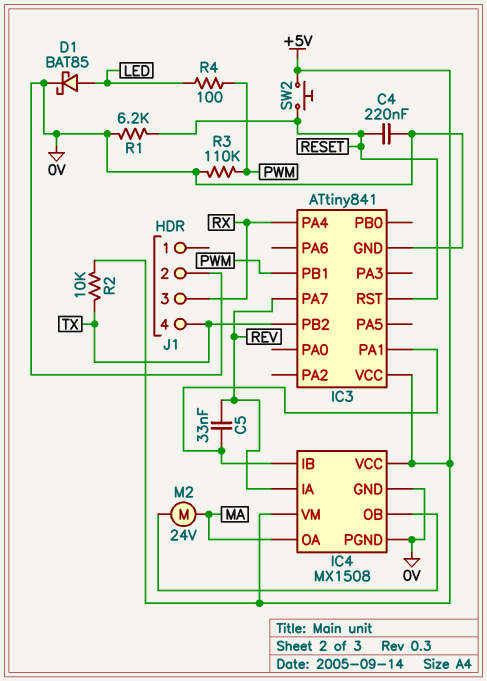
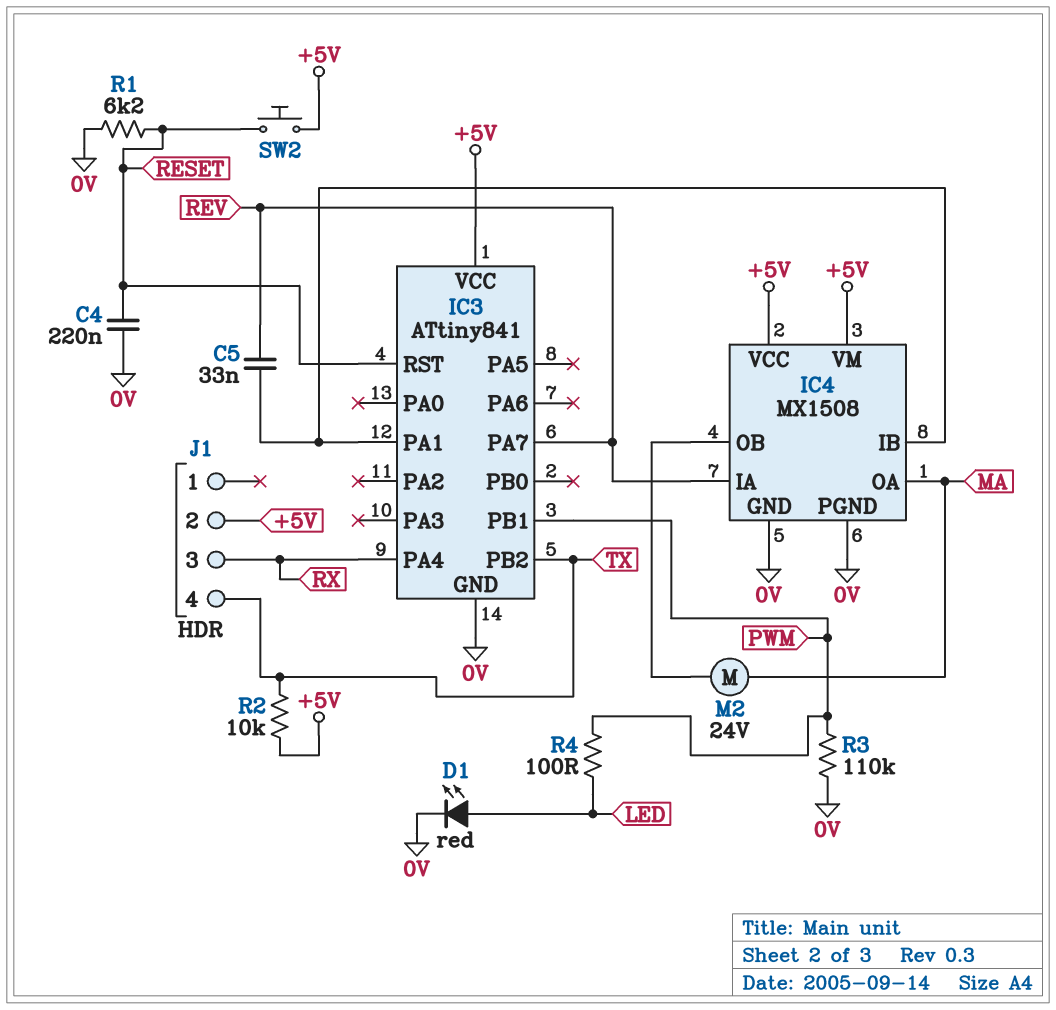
D1: schottky BAT85 (A LED, K 0V) -> LED red (A LED, K 0V)
J1 pin 2: 0V -> +5V

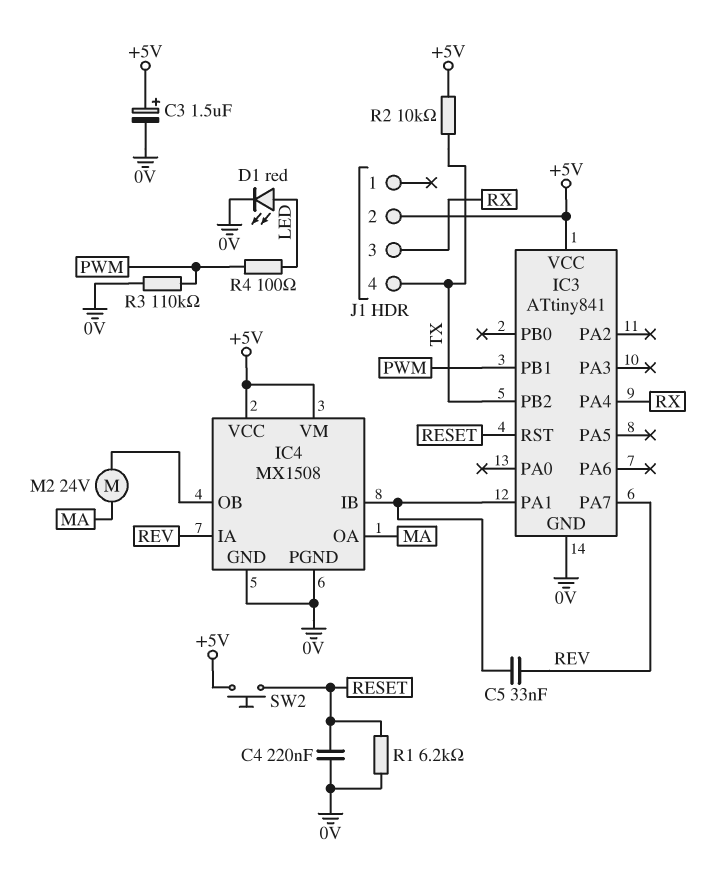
C3: none -> 1.5uF (plus +5V, minus 0V)

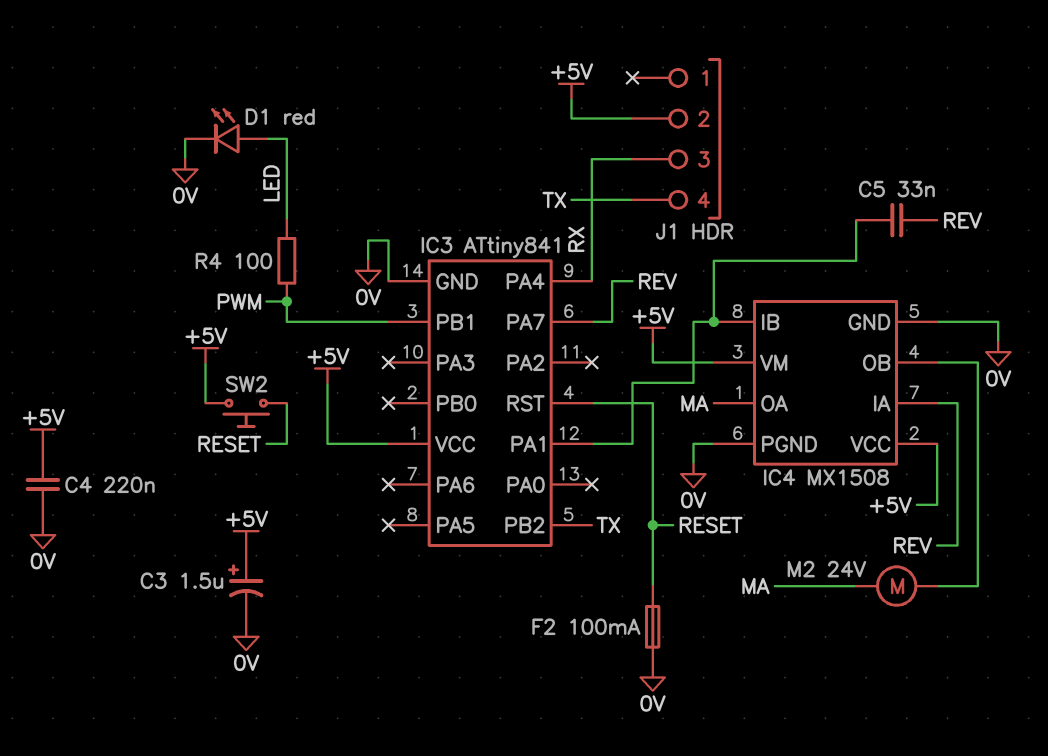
C4: 220nF (0V, RESET) -> 220nF (+5V, 0V)
F2: none -> 100mA (0V, RESET)
R1: 6.2k (0V, RESET) -> none
R2: 10k (+5V, TX) -> none
R3: 110k (0V, PWM) -> none

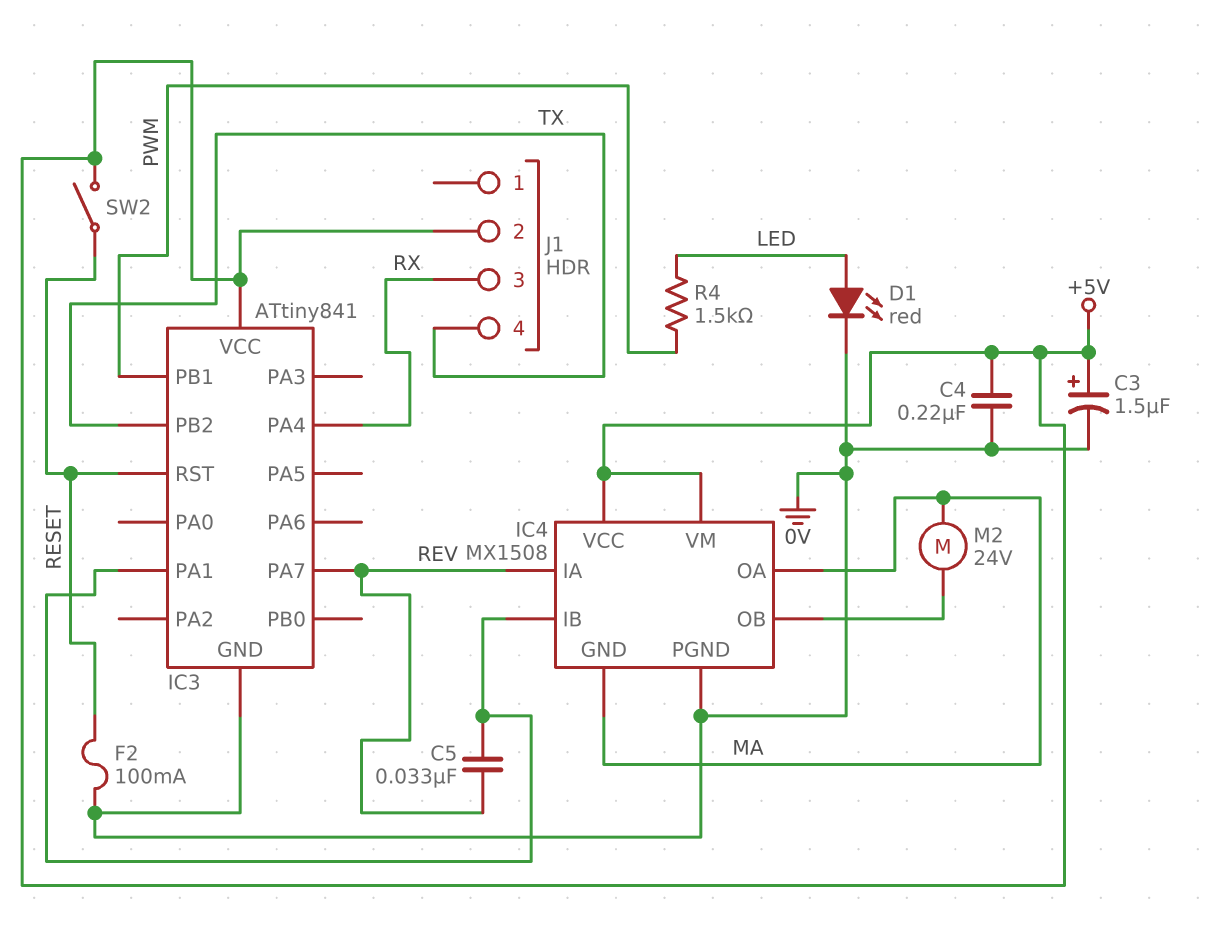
IC4 pin GND: 0V -> MA
R4: 100 (LED, PWM) -> 1.5k (LED, PWM)
SW2: button (+5V, RESET) -> switch (+5V, RESET)

